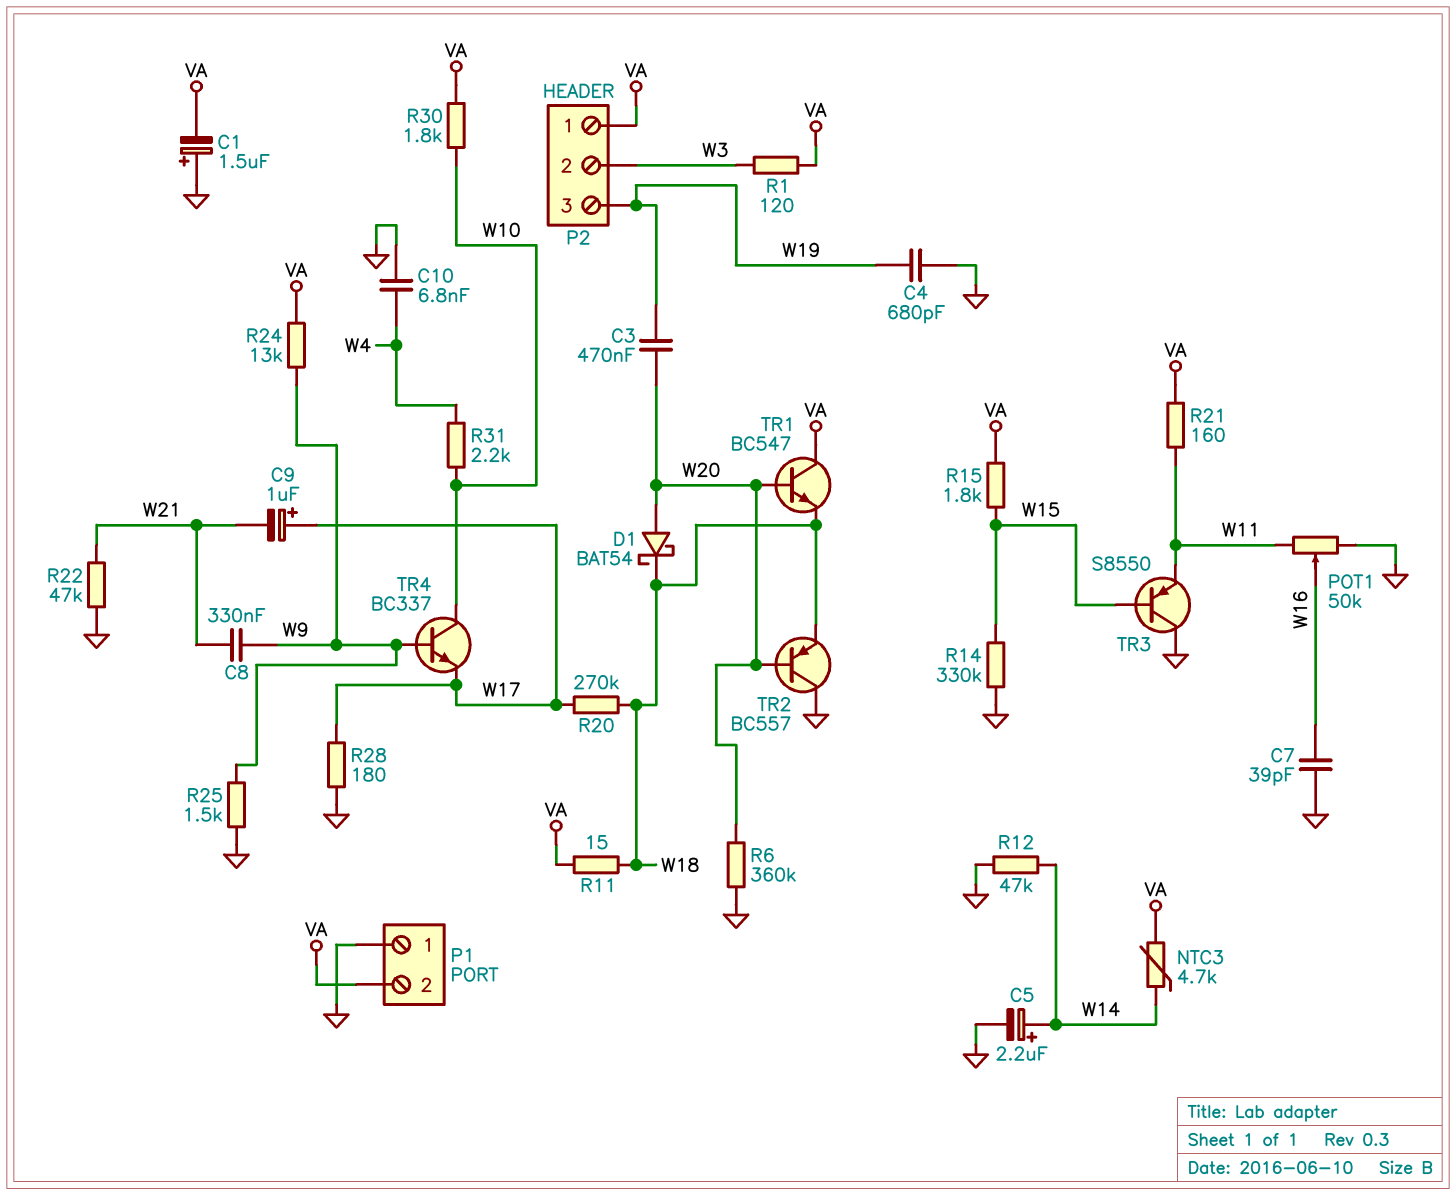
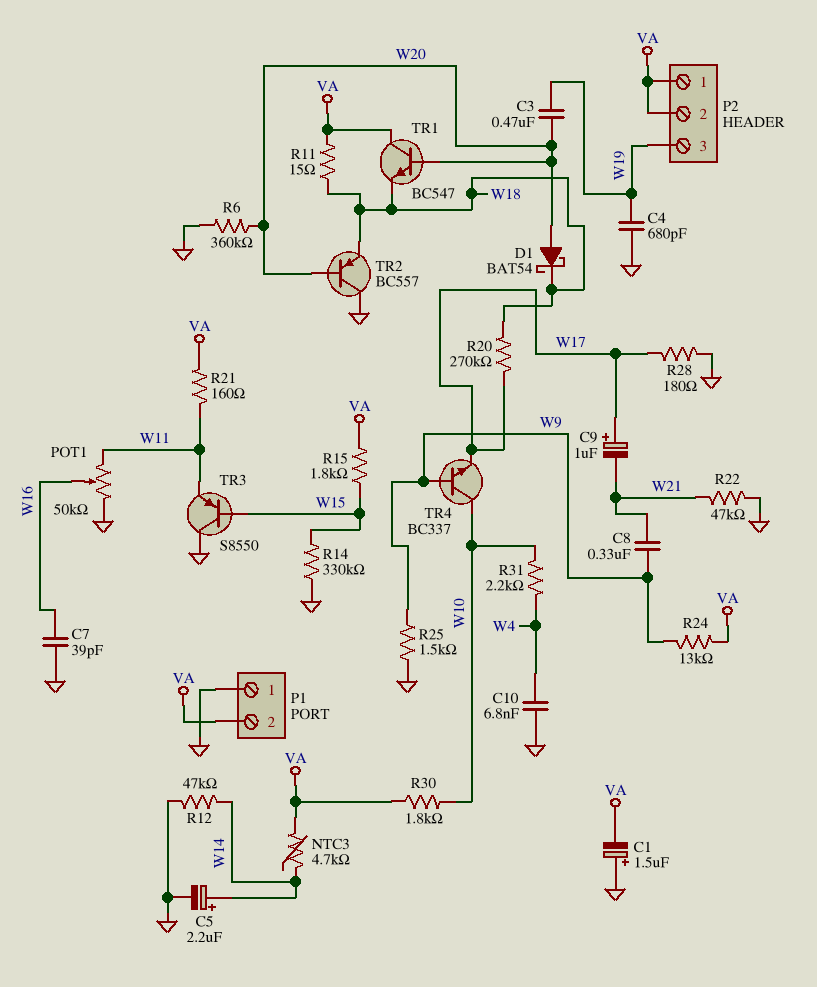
P2 pin 2: W3 -> VA
R1: 120 (VA, W3) -> none

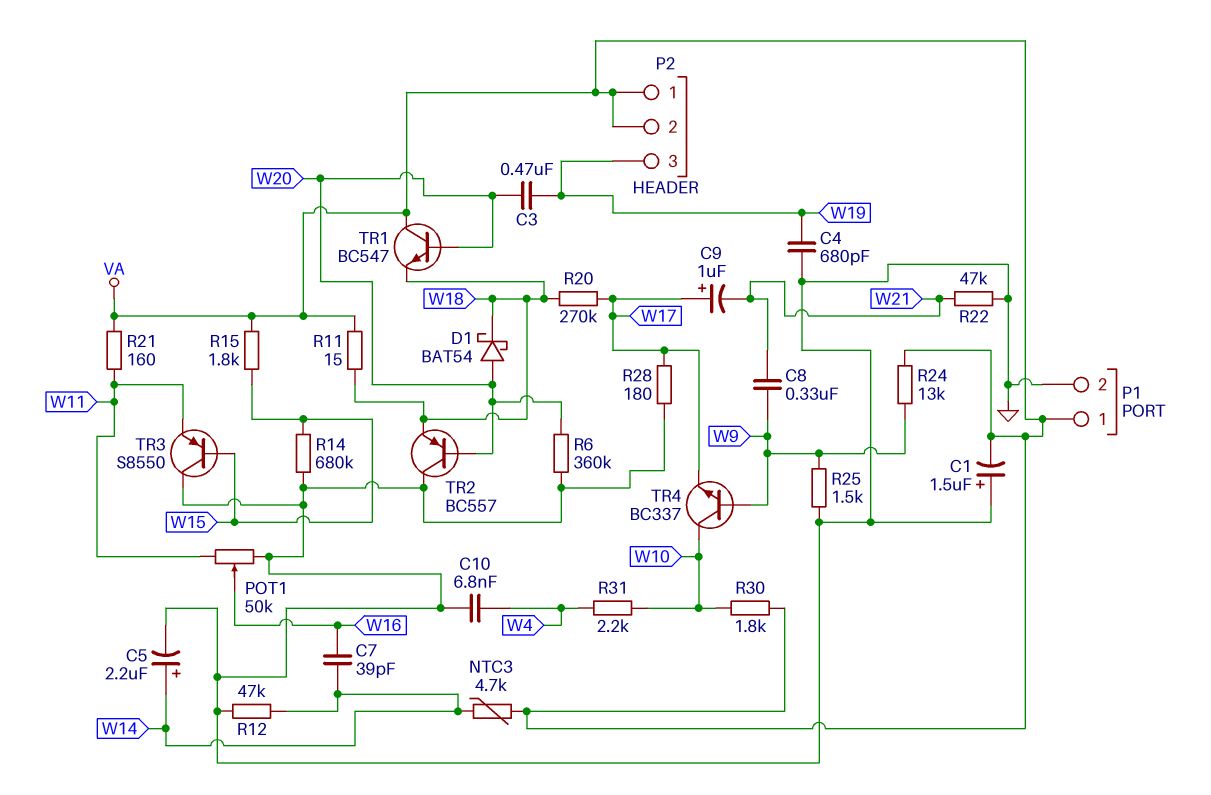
C7: 39pF (GND, W16) -> 39pF (W14, W16)
P1 pin 1: GND -> VA
P1 pin 2: VA -> GND
R14: 330k (GND, W15) -> 680k (GND, W15)

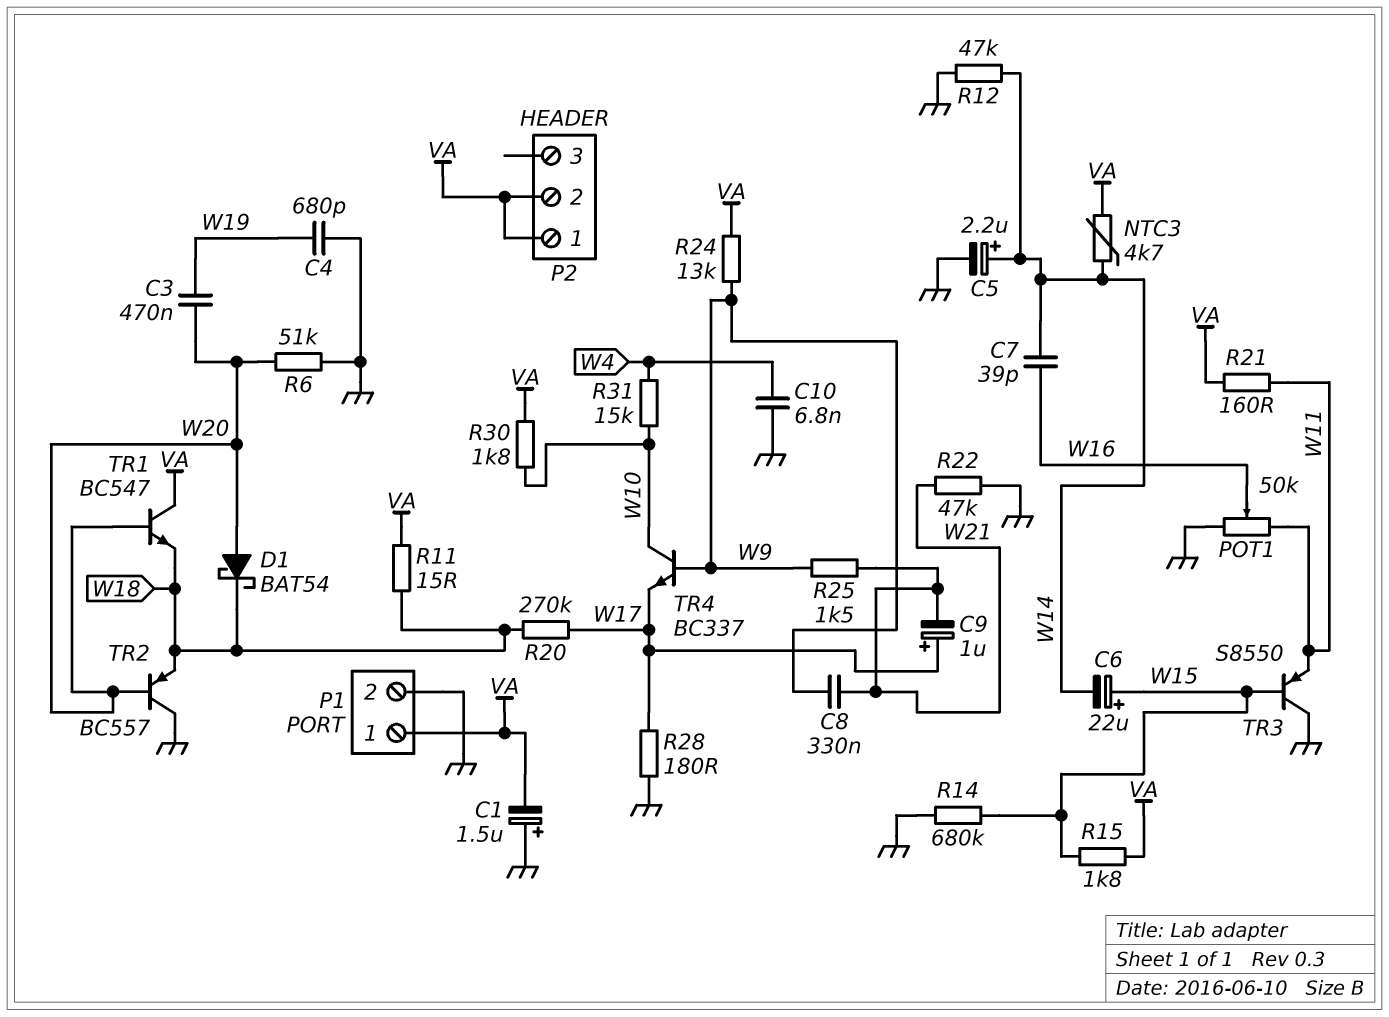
C6: none -> 22uF (plus W15, minus W14)
P2 pin 3: W19 -> none
R6: 360k (GND, W20) -> 51k (GND, W20)
R25: 1.5k (GND, W9) -> 1.5k (W9, W21)
R31: 2.2k (W4, W10) -> 15k (W4, W10)

